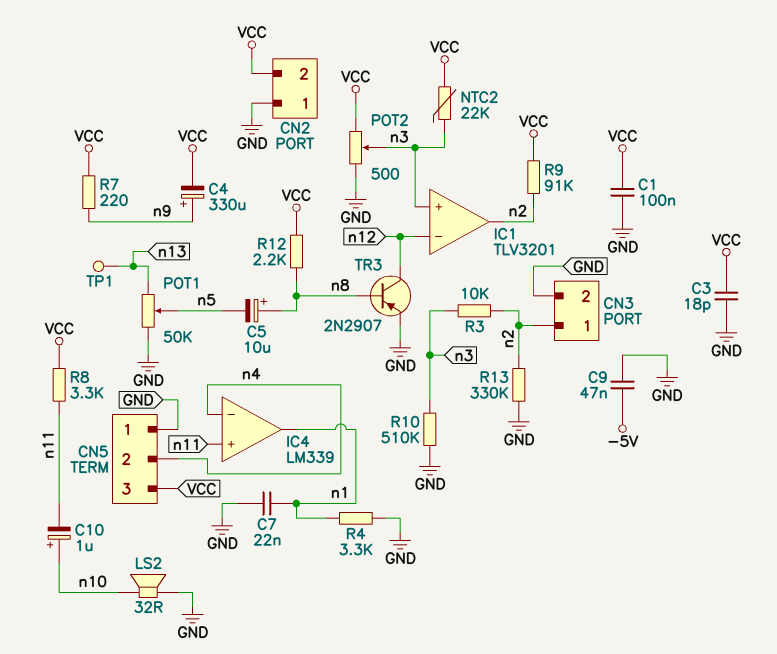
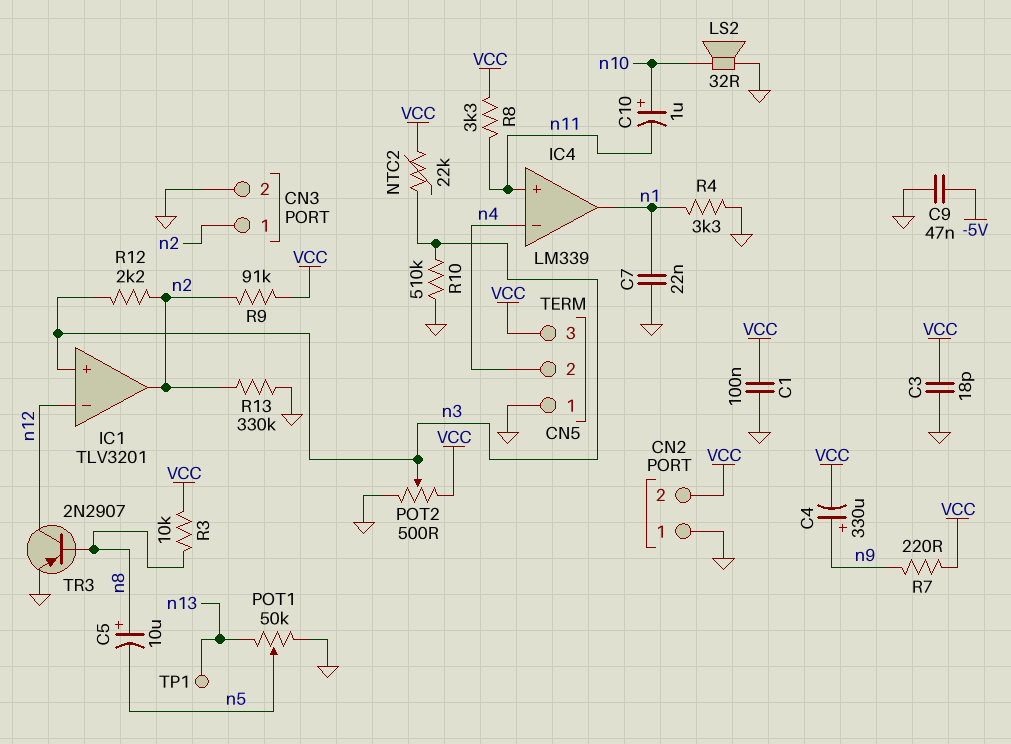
R3: 10k (n2, n3) -> 10k (VCC, n8)
R12: 2.2k (VCC, n8) -> 2.2k (n2, n3)

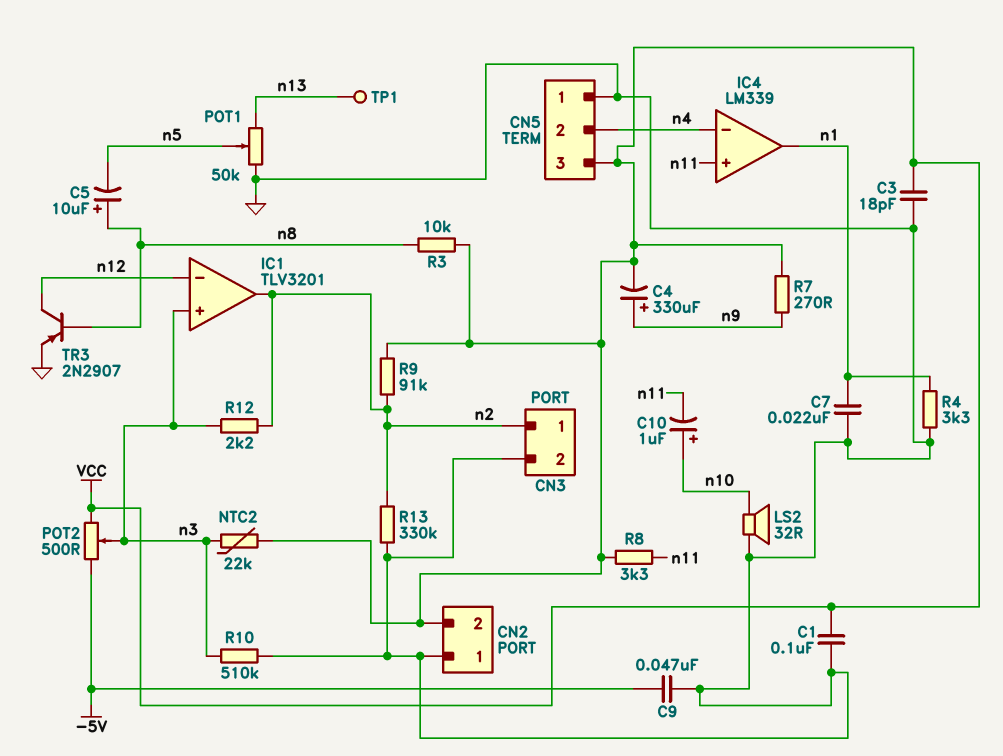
POT2: 500 (GND, VCC, wiper n3) -> 500 (-5V, VCC, wiper n3)
R7: 220 (VCC, n9) -> 270 (VCC, n9)

